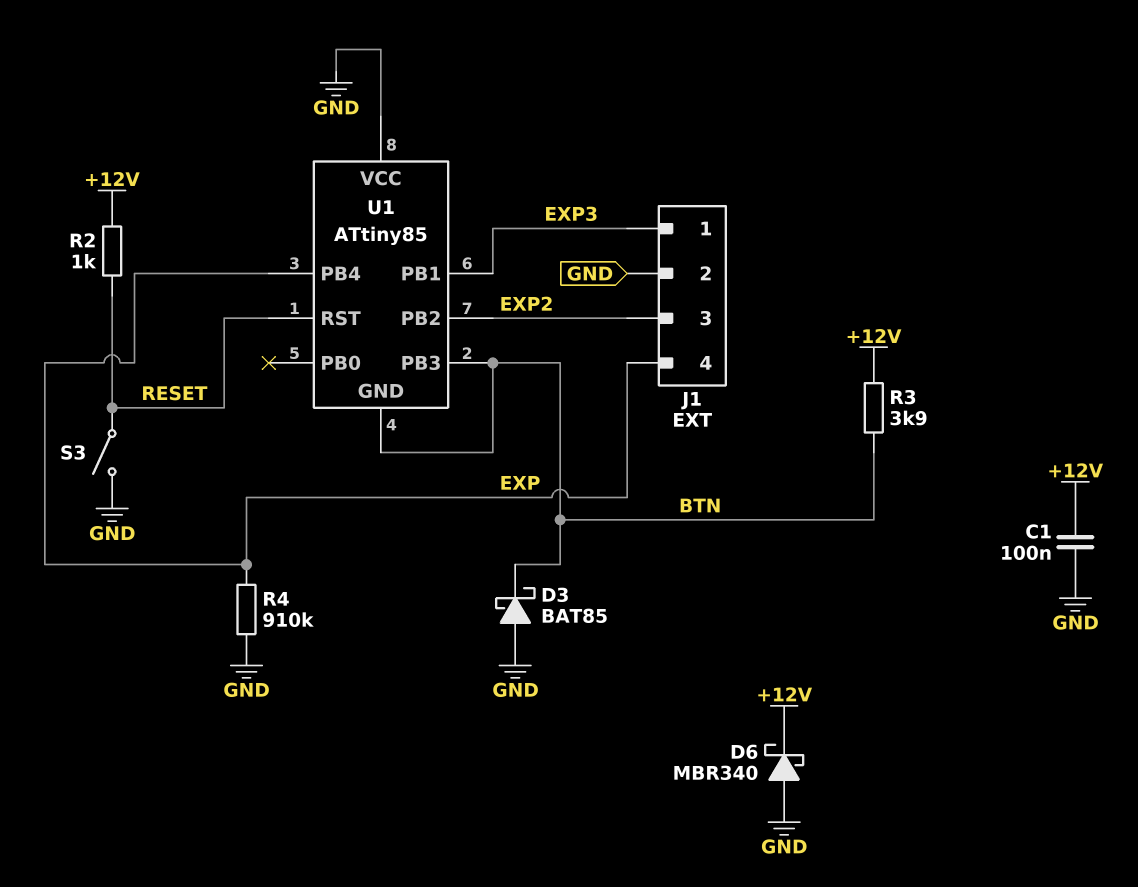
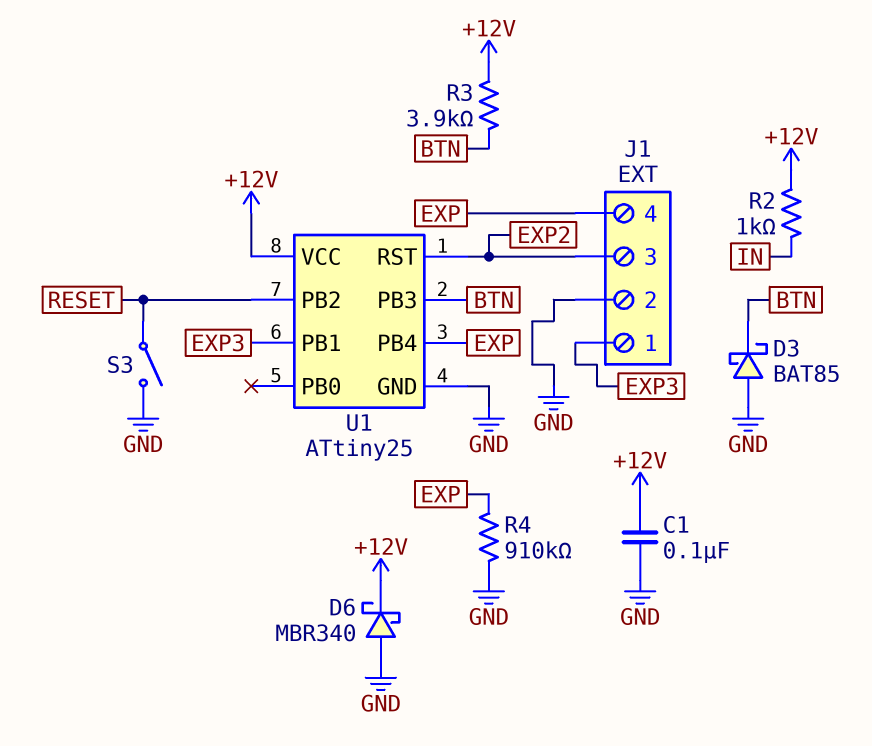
R2: 1k (+12V, RESET) -> 1k (+12V, IN)
U1: ATtiny85 -> ATtiny25
U1 pin GND: BTN -> GND
U1 pin PB2: EXP2 -> RESET
U1 pin RST: RESET -> EXP2
U1 pin VCC: GND -> +12V

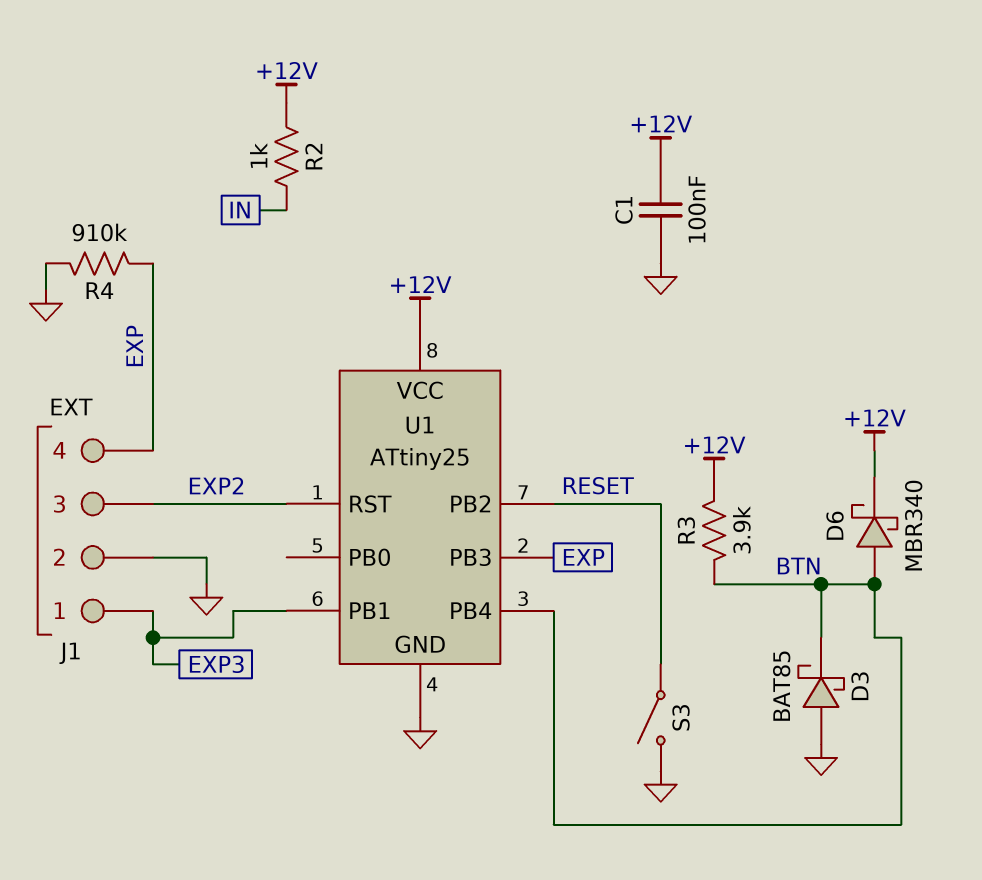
D6: schottky MBR340 (A GND, K +12V) -> schottky MBR340 (A BTN, K +12V)
U1 pin PB3: BTN -> EXP
U1 pin PB4: EXP -> BTN

